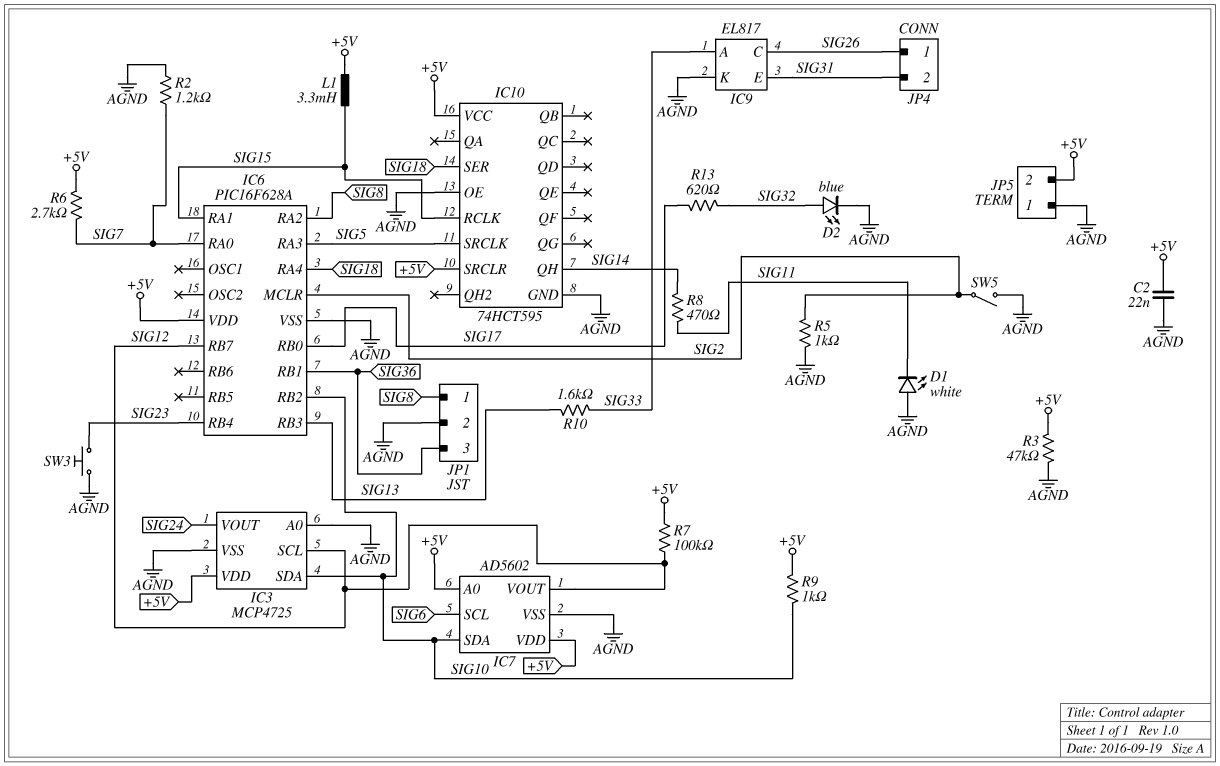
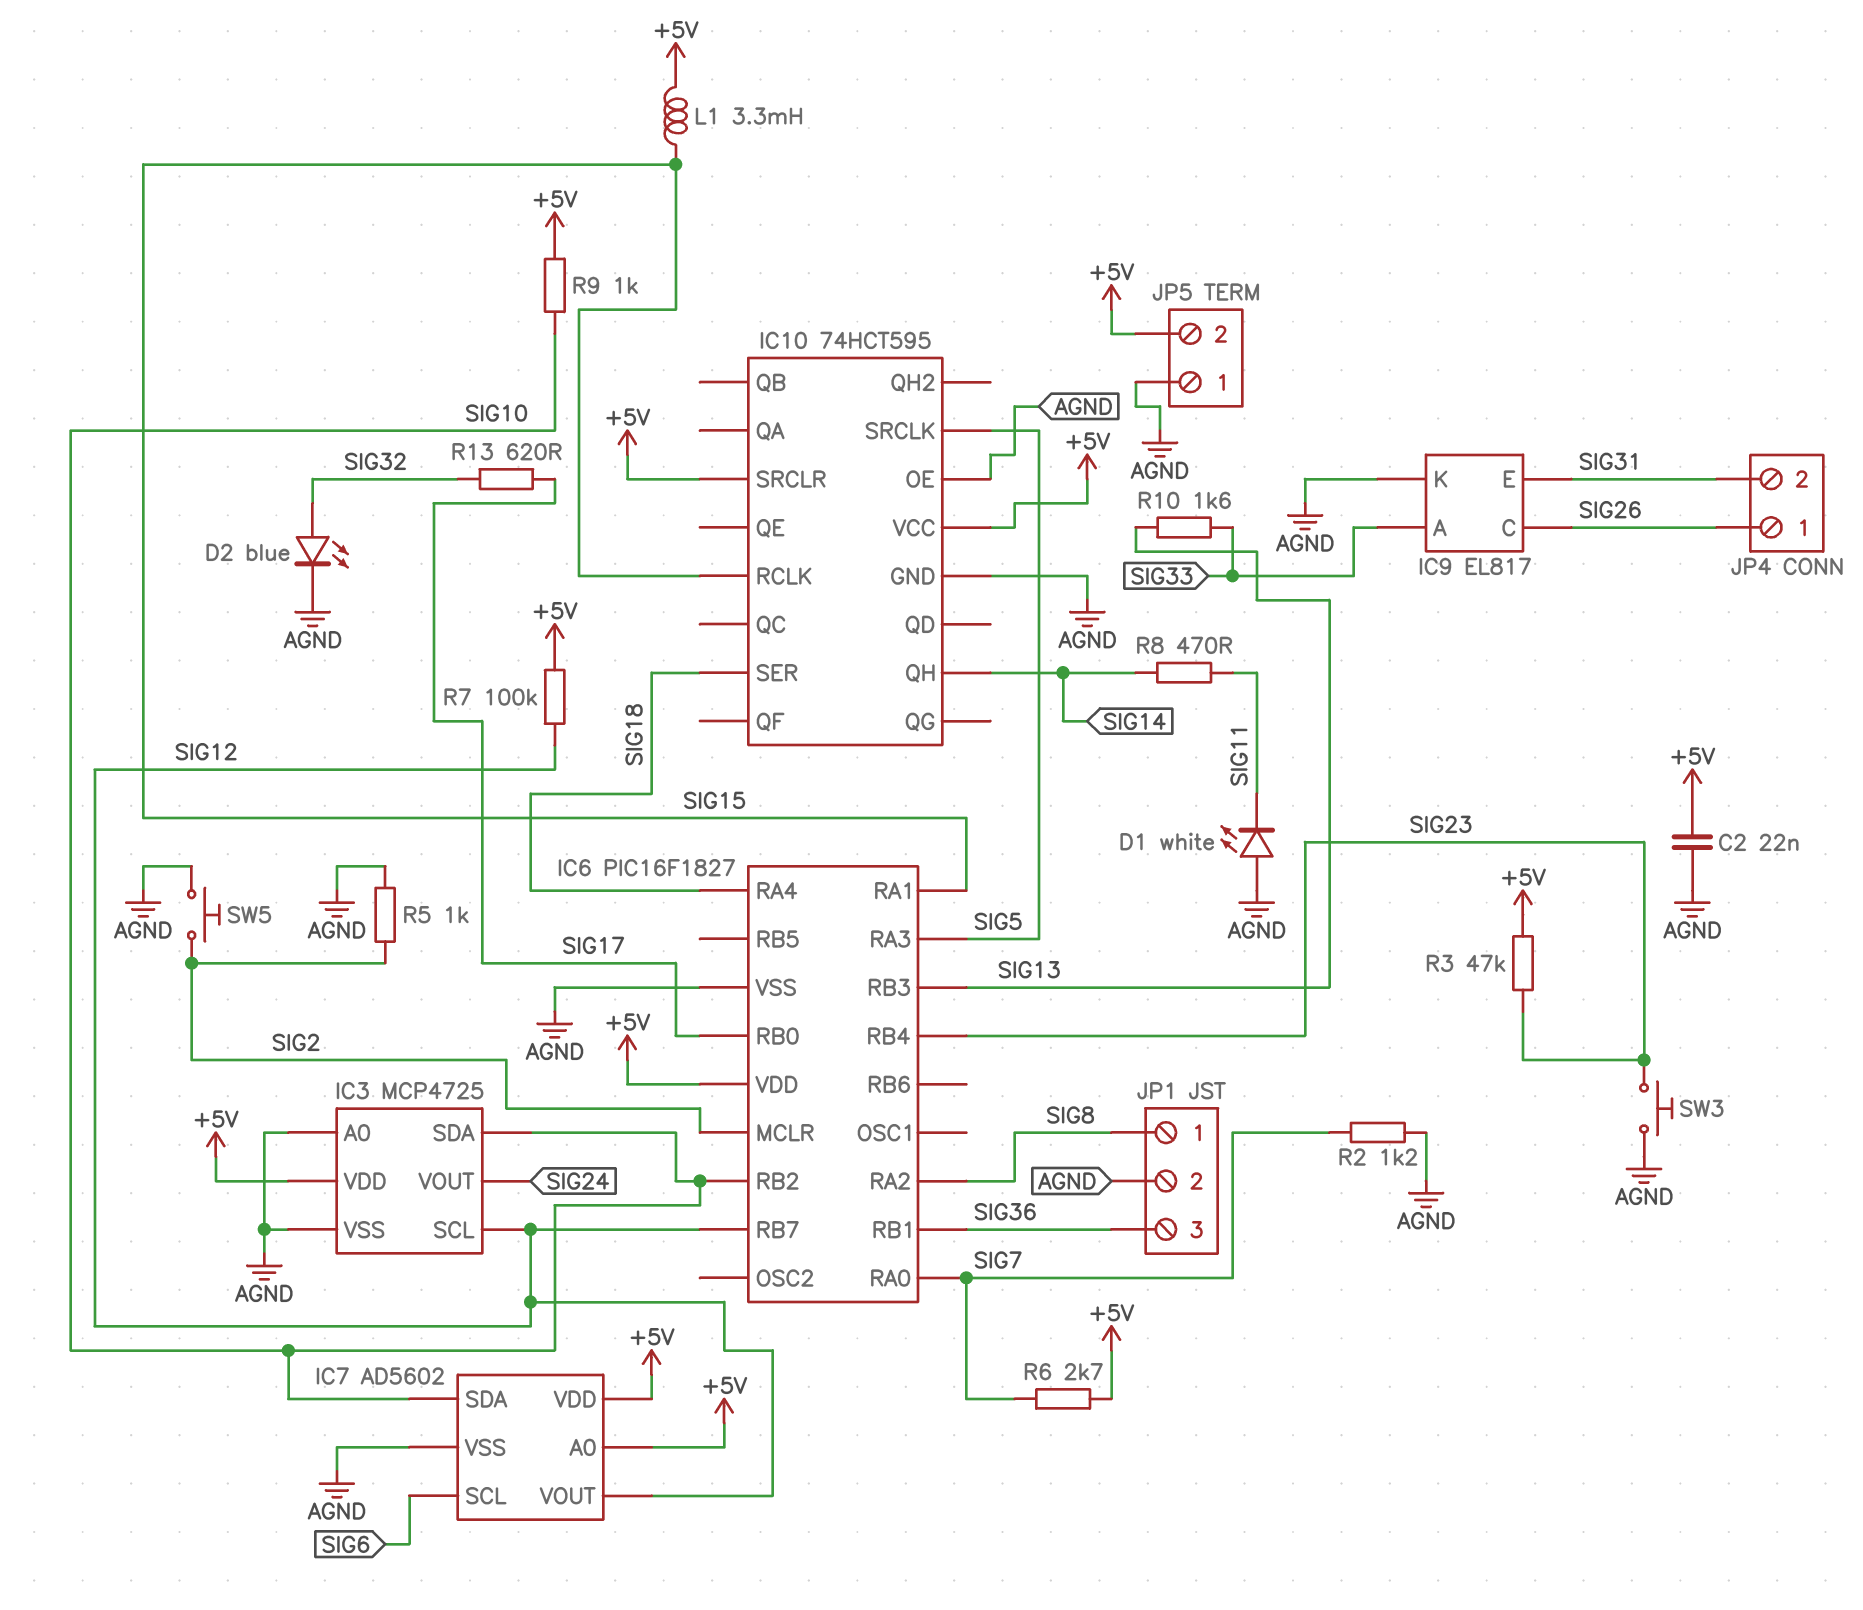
IC6: PIC16F628A -> PIC16F1827
R3: 47k (+5V, AGND) -> 47k (+5V, SIG23)
SW5: switch (AGND, SIG2) -> button (AGND, SIG2)

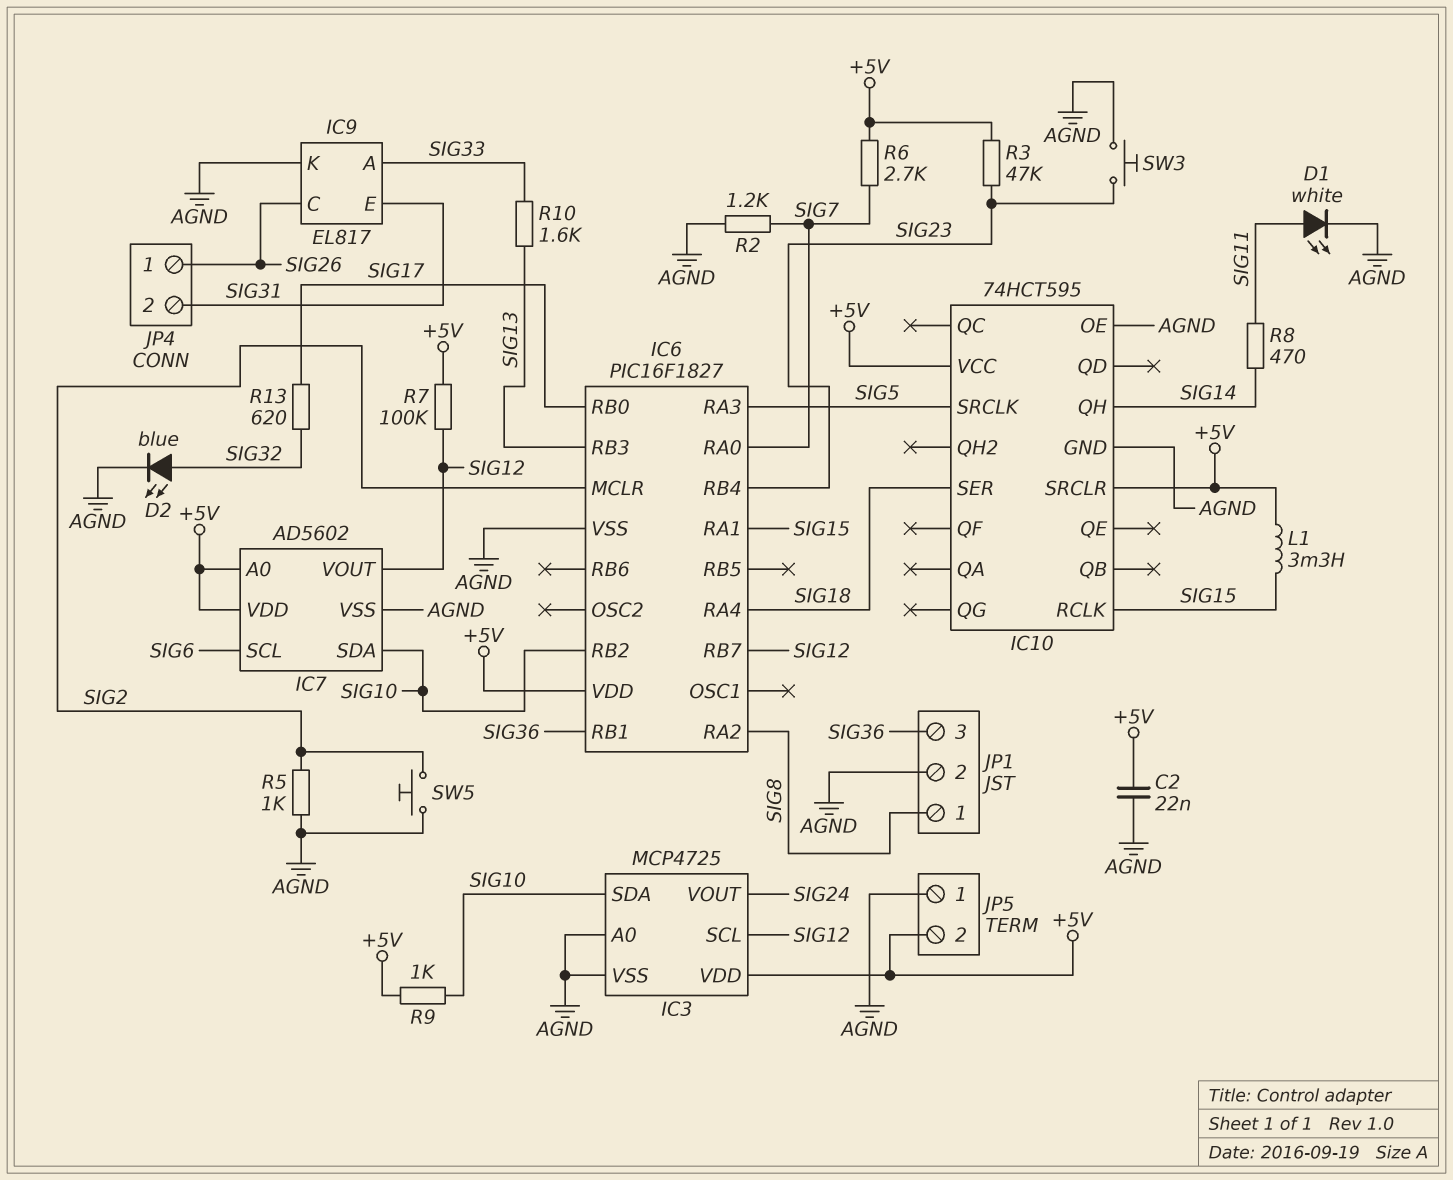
D1: LED white (A AGND, K SIG11) -> LED white (A SIG11, K AGND)

